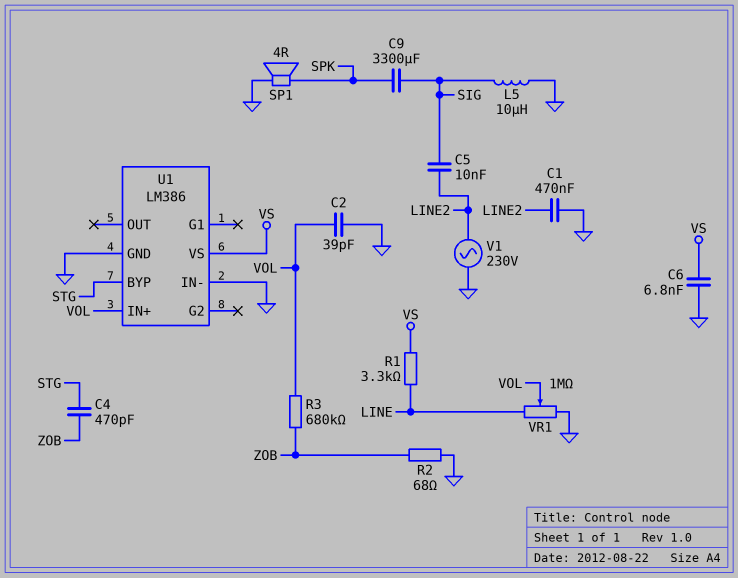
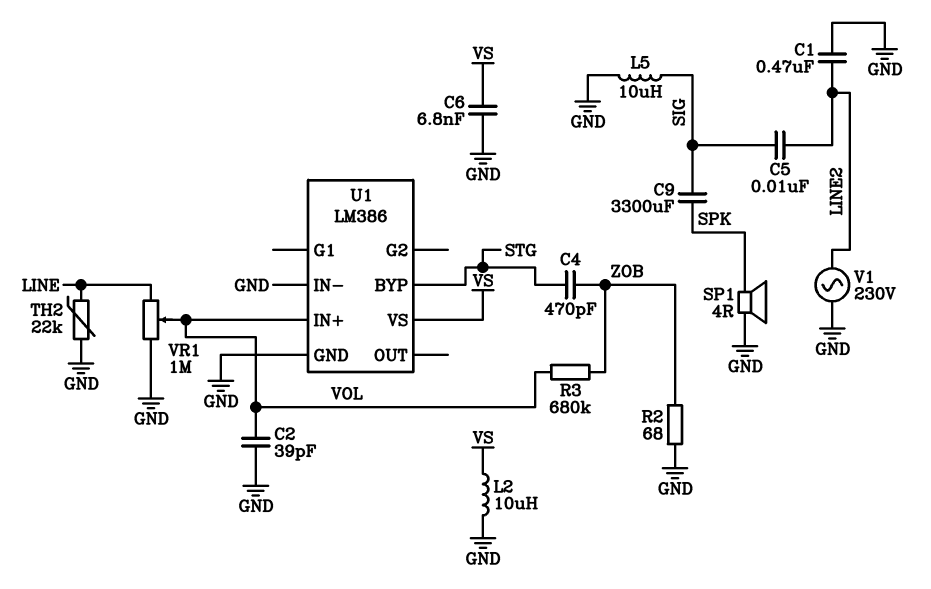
L2: none -> 10uH (GND, VS)
R1: 3.3k (LINE, VS) -> none
TH2: none -> 22k (GND, LINE)

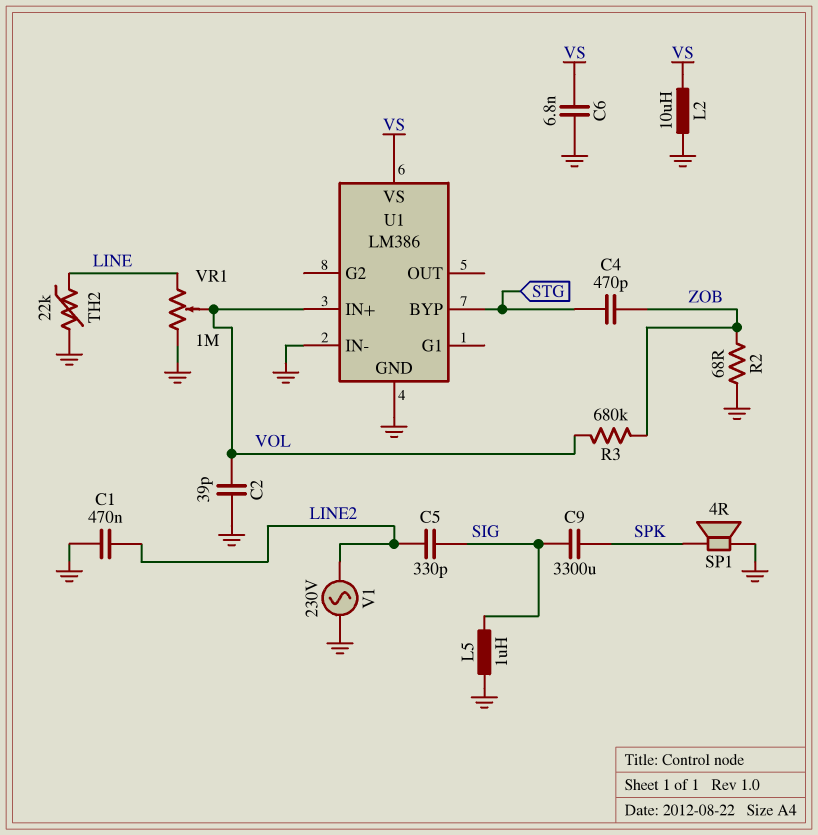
C5: 10nF (LINE2, SIG) -> 330pF (LINE2, SIG)
L5: 10uH (GND, SIG) -> 1uH (GND, SIG)

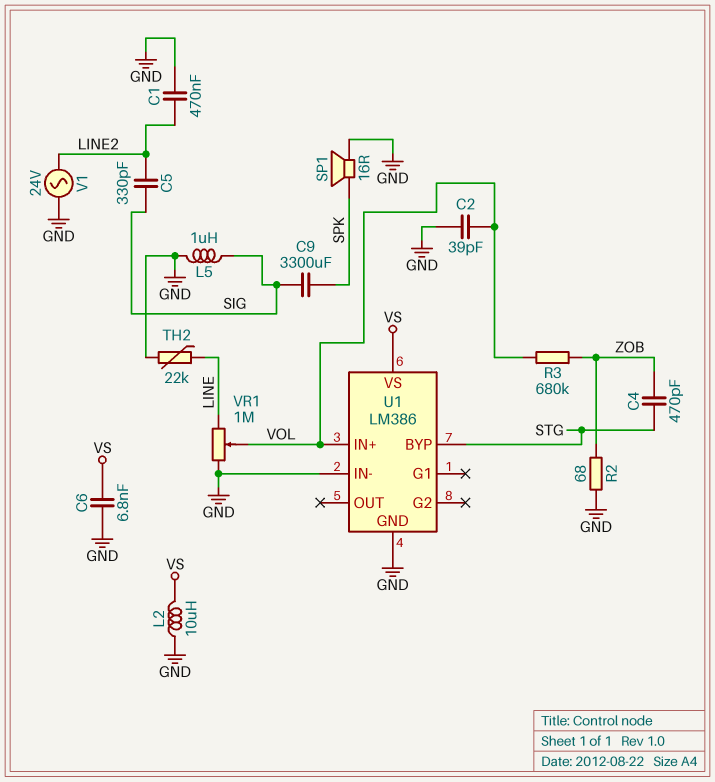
SP1: speaker 4R (GND, SPK) -> speaker 16R (GND, SPK)
V1: AC 230V (GND, LINE2) -> AC 24V (GND, LINE2)

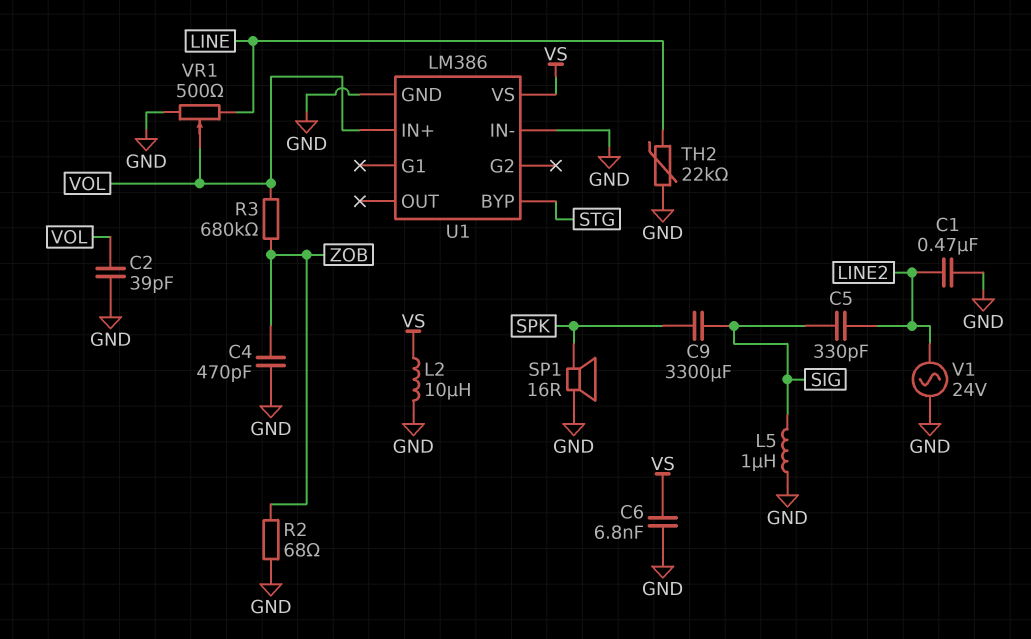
C4: 470pF (STG, ZOB) -> 470pF (GND, ZOB)
VR1: 1M (GND, LINE, wiper VOL) -> 500 (GND, LINE, wiper VOL)

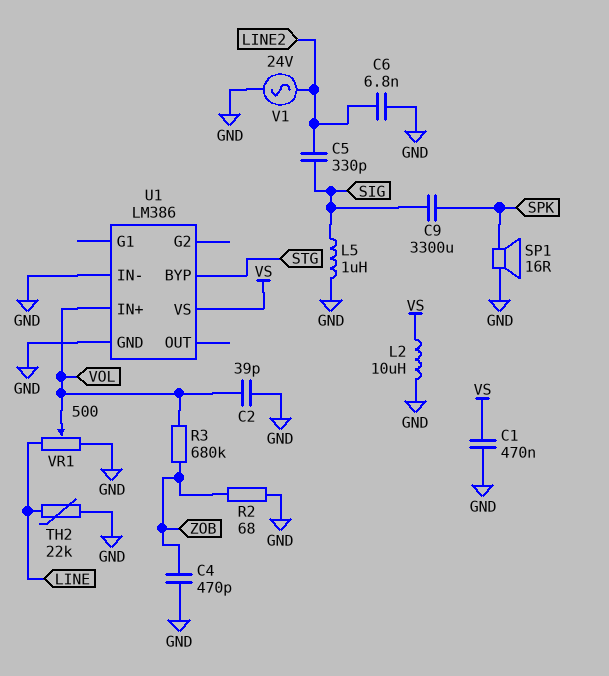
C1: 470nF (GND, LINE2) -> 470nF (GND, VS)
C6: 6.8nF (GND, VS) -> 6.8nF (GND, LINE2)

